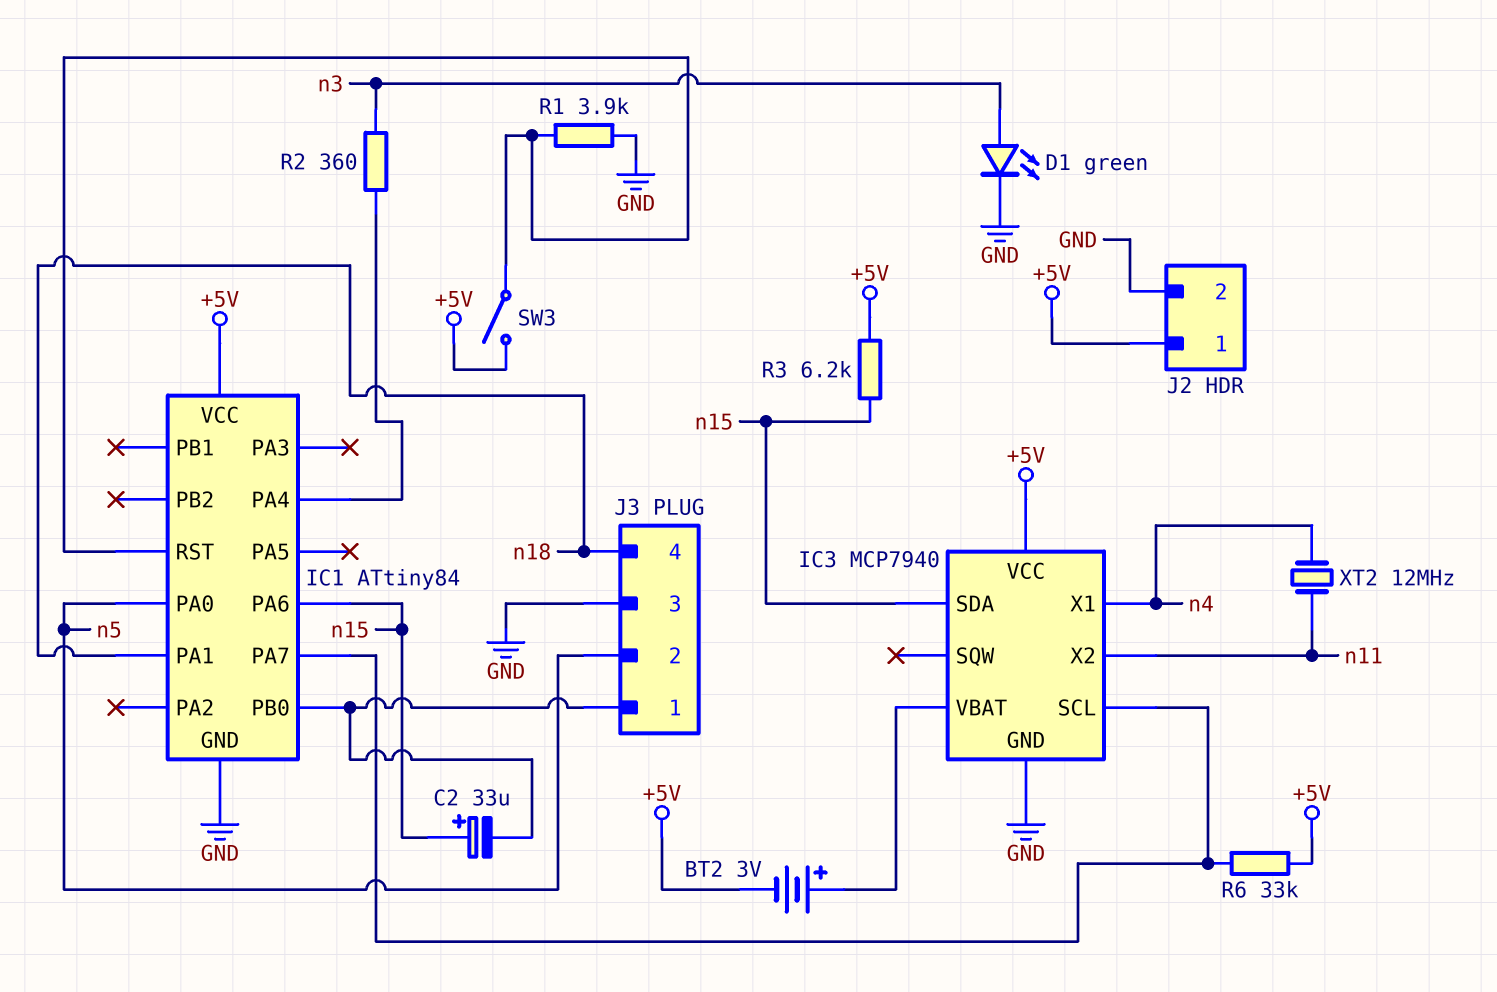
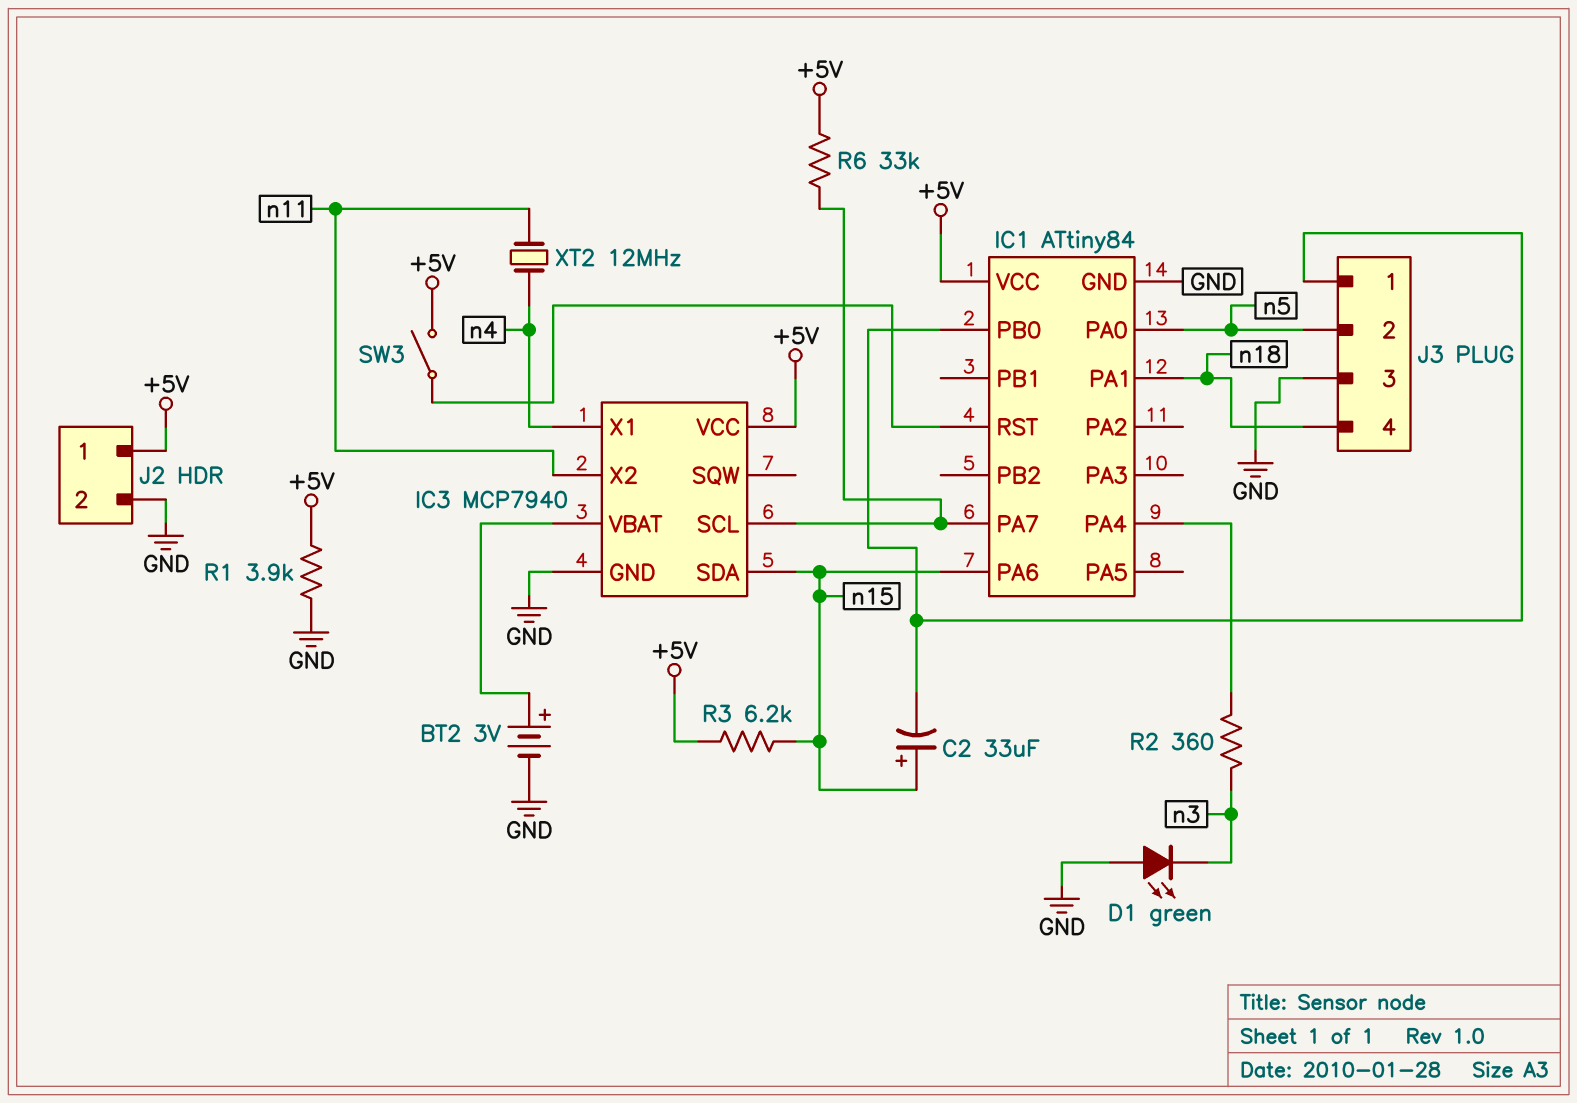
BT2: 3V (plus IC3/VBAT, minus +5V) -> 3V (plus IC3/VBAT, minus GND)
D1: LED green (A n3, K GND) -> LED green (A GND, K n3)
R1: 3.9k (GND, IC1/RST) -> 3.9k (+5V, GND)

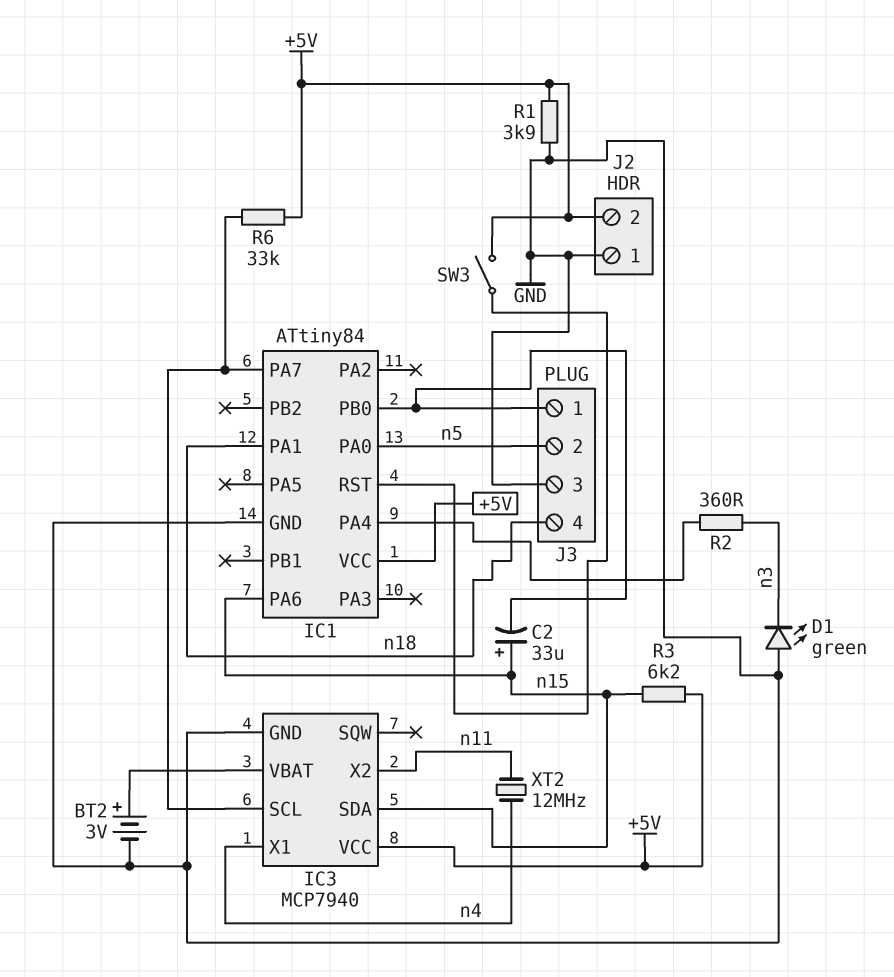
J2 pin 1: +5V -> GND
J2 pin 2: GND -> +5V

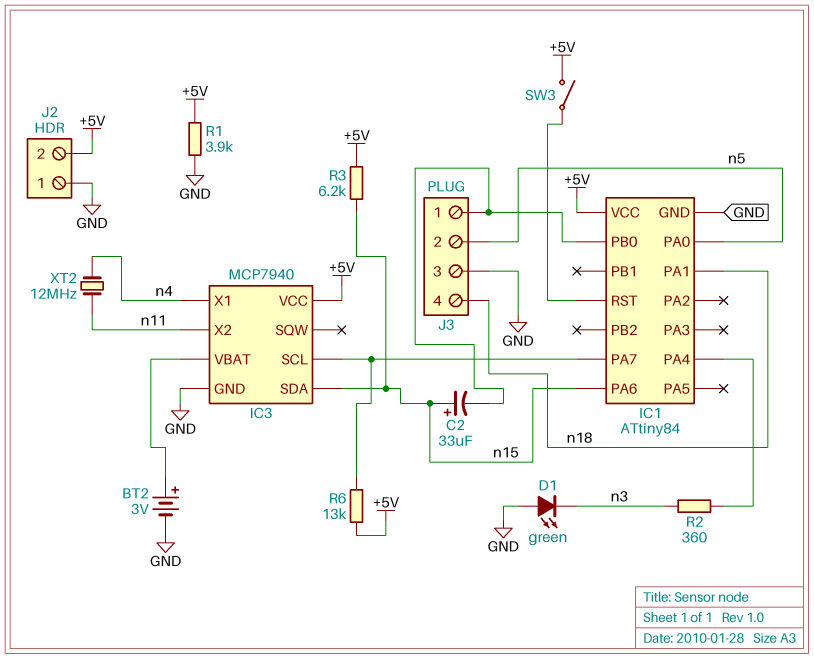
R6: 33k (+5V, IC1/PA7) -> 13k (+5V, IC1/PA7)

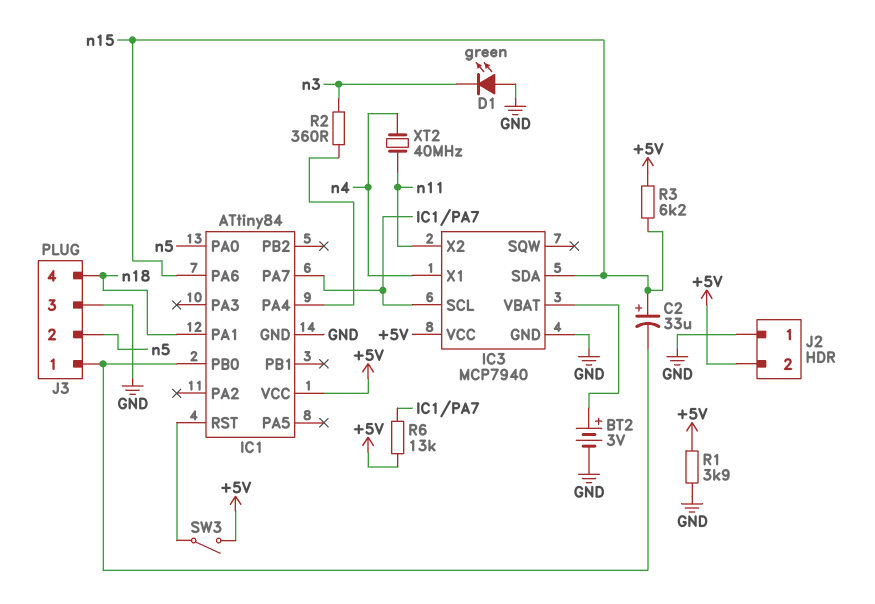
XT2: 12MHz (n4, n11) -> 40MHz (n4, n11)

